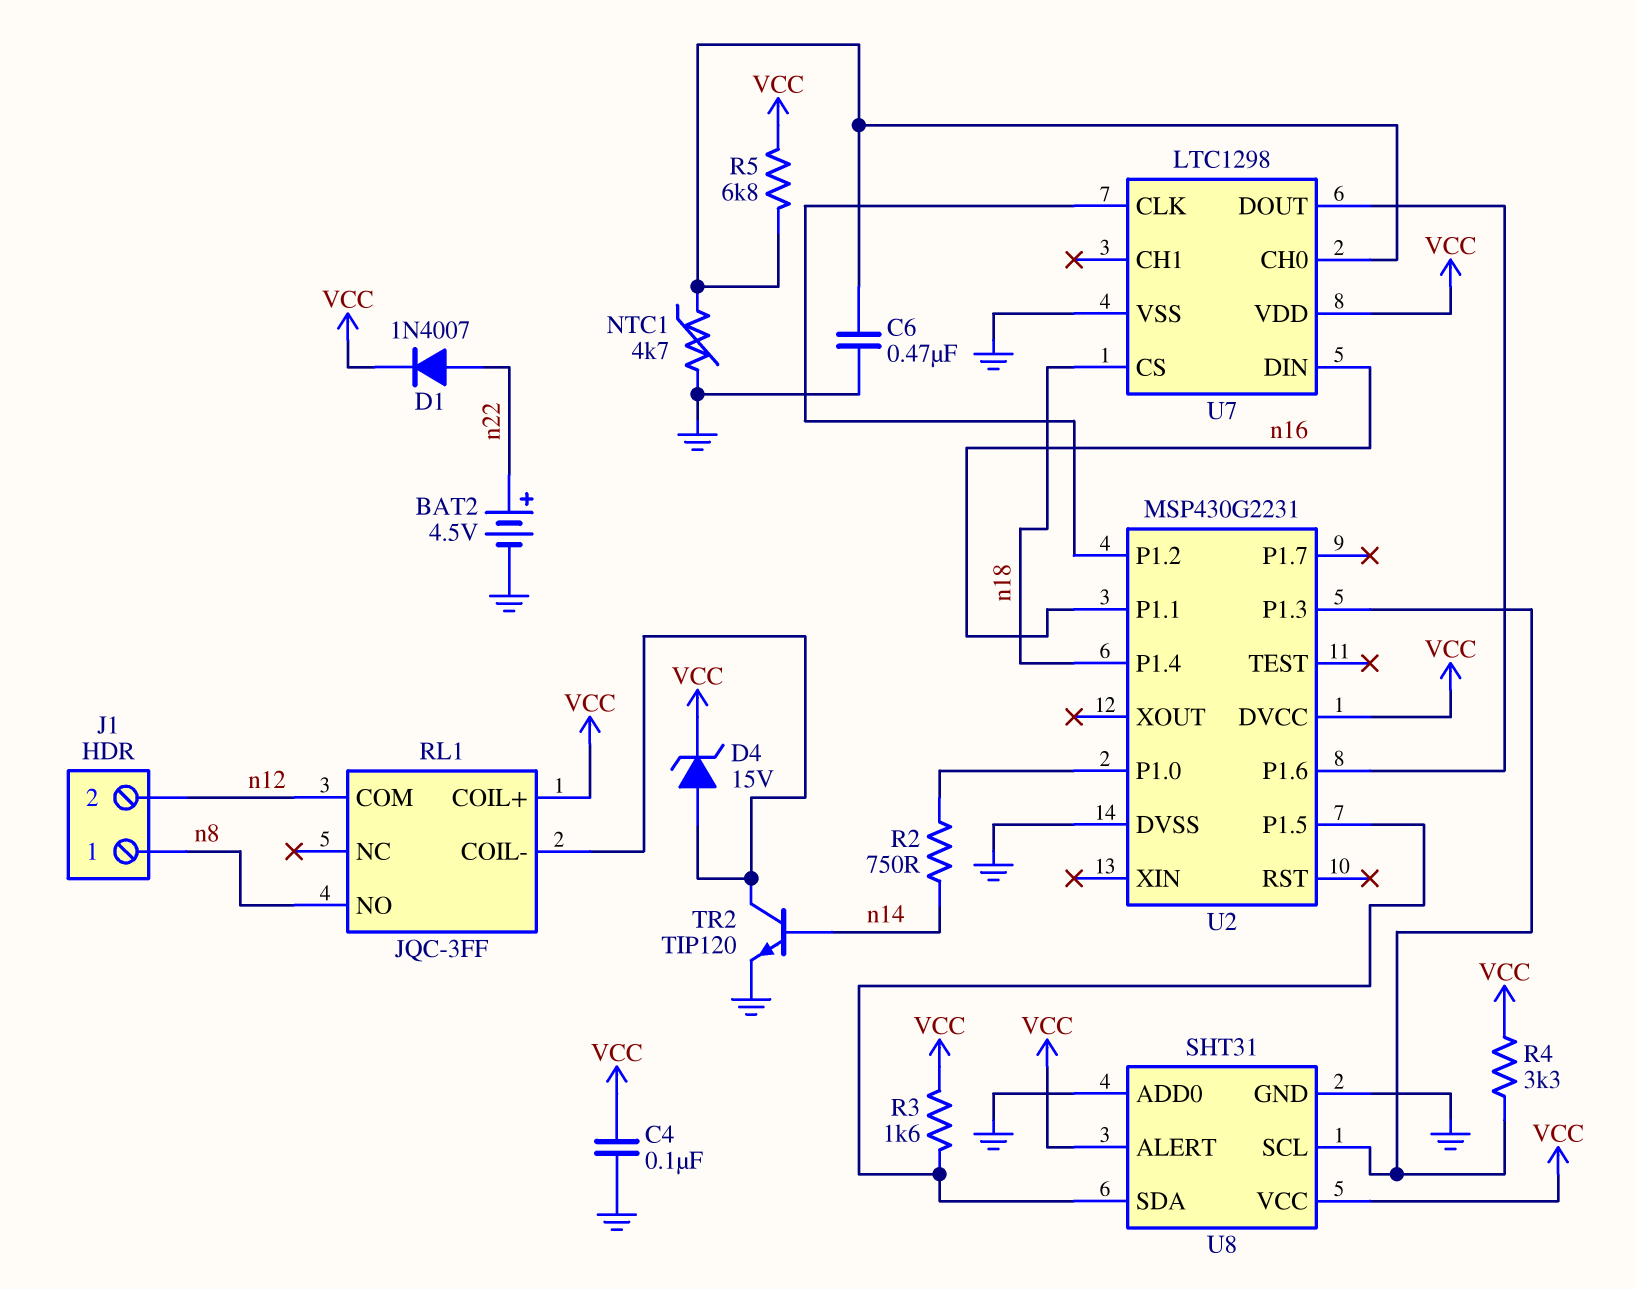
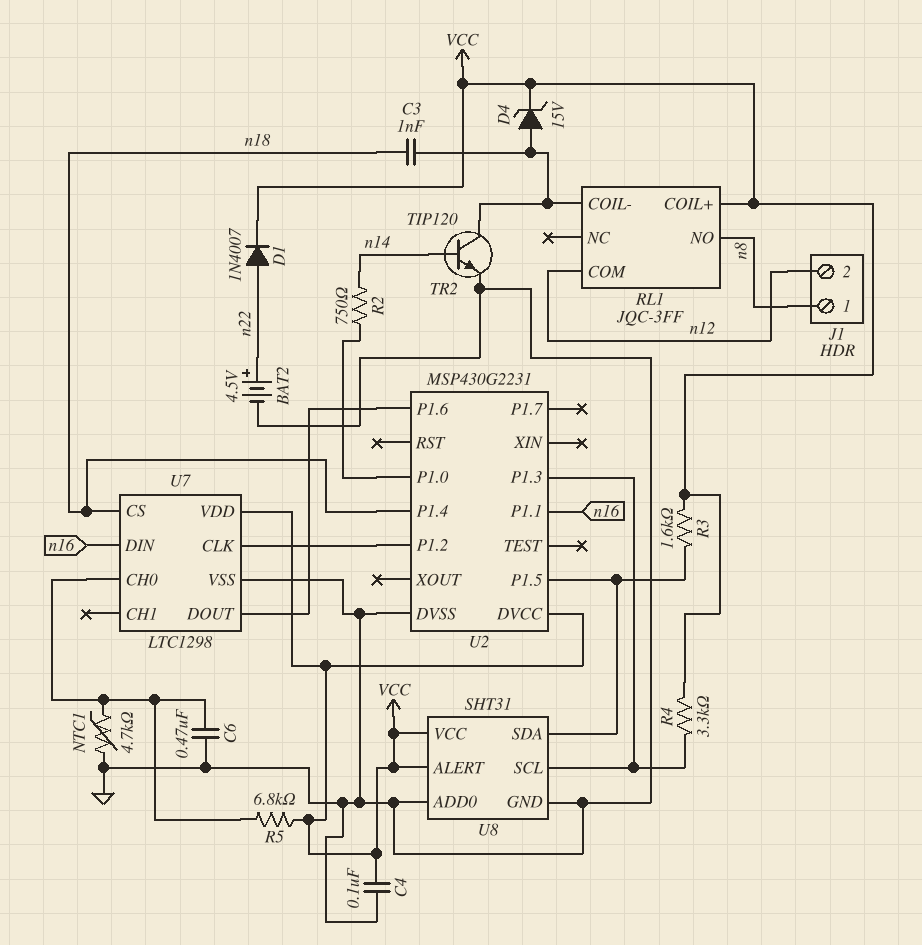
C3: none -> 1nF (RL1/COIL-, n18)

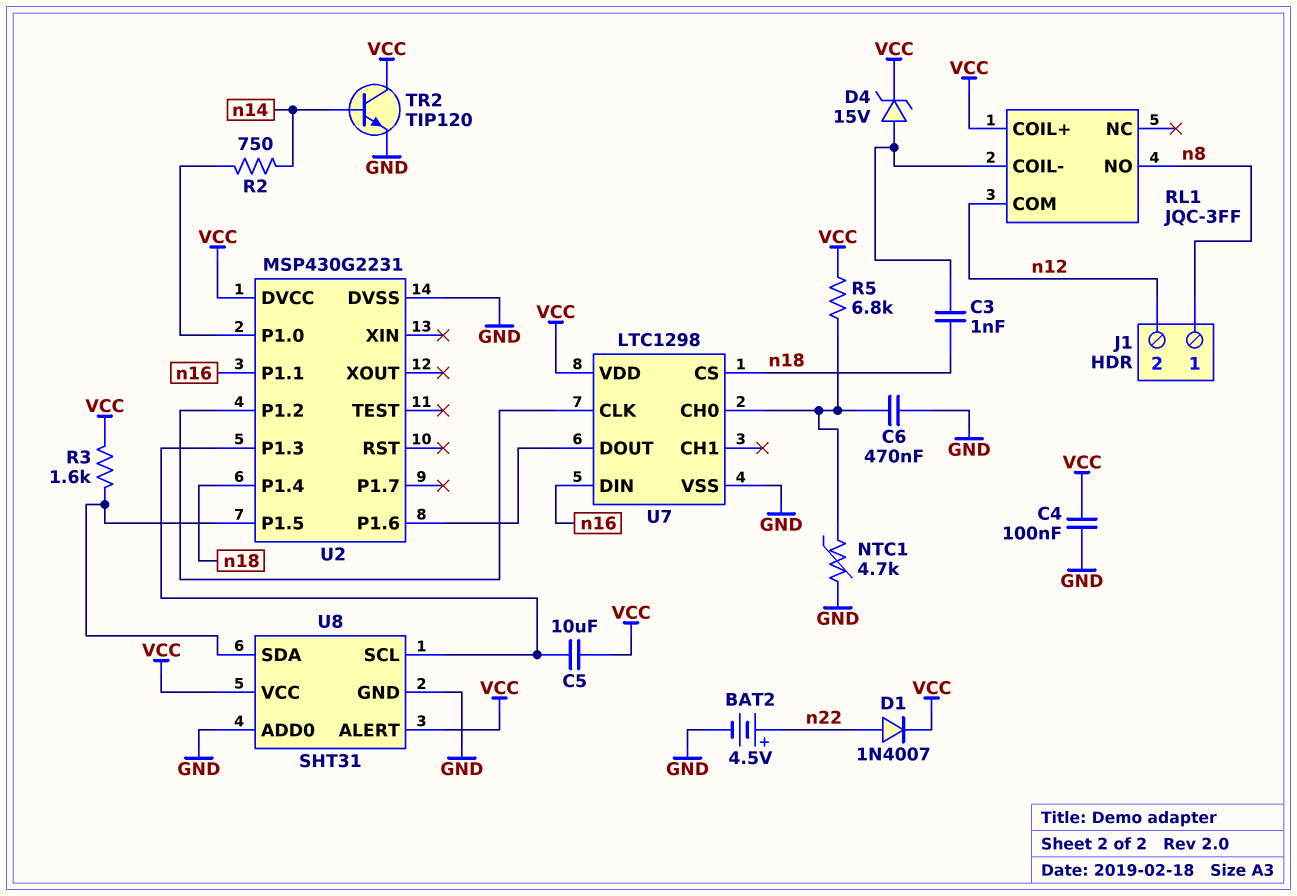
C5: none -> 10uF (U2/P1.3, VCC)
R4: 3.3k (U2/P1.3, VCC) -> none
TR2: NPN TIP120 (B n14, C RL1/COIL-, E GND) -> NPN TIP120 (B n14, C VCC, E GND)

